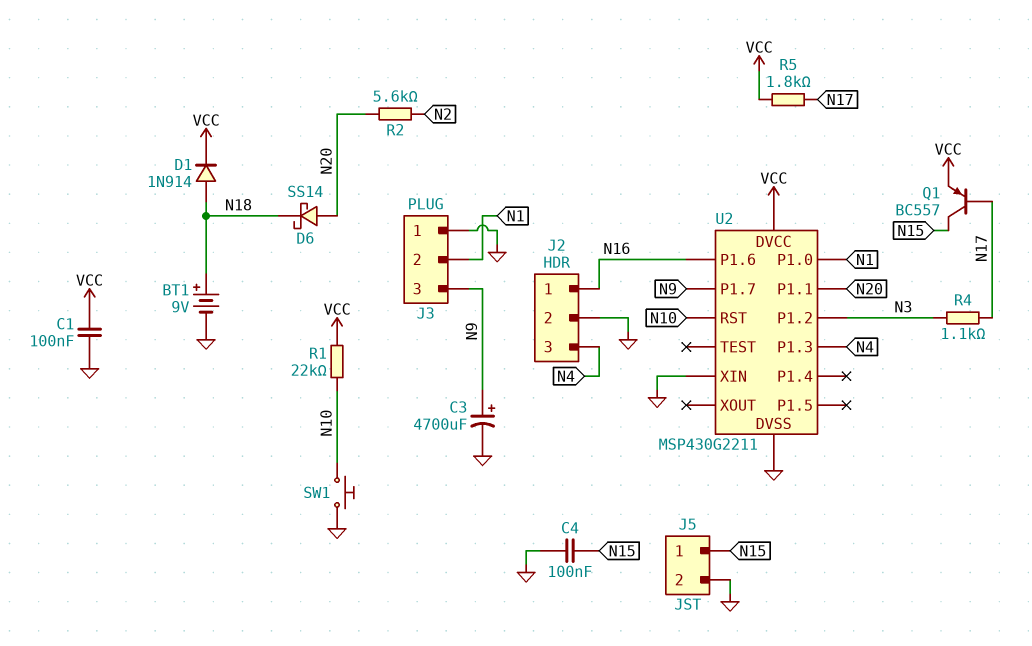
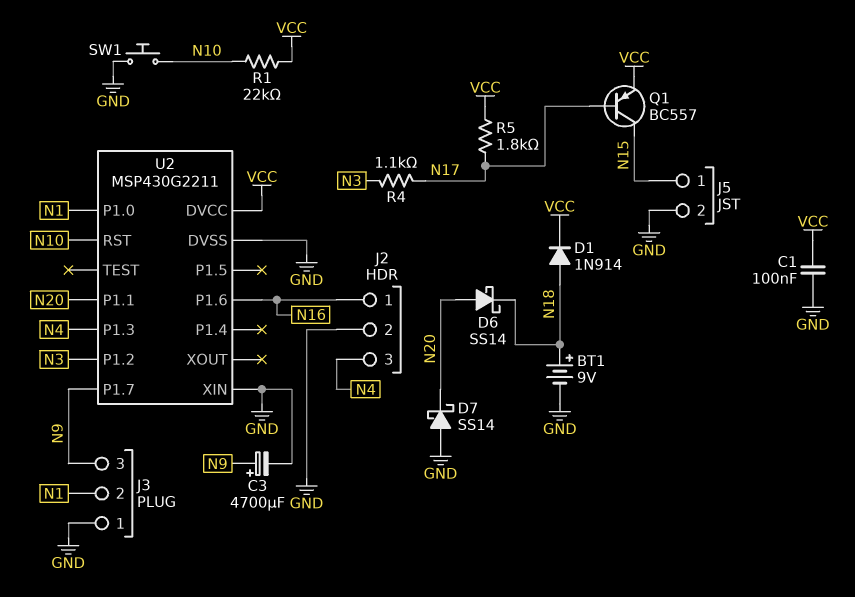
C4: 100nF (GND, N15) -> none
D7: none -> schottky SS14 (A GND, K N20)
R2: 5.6k (N2, N20) -> none

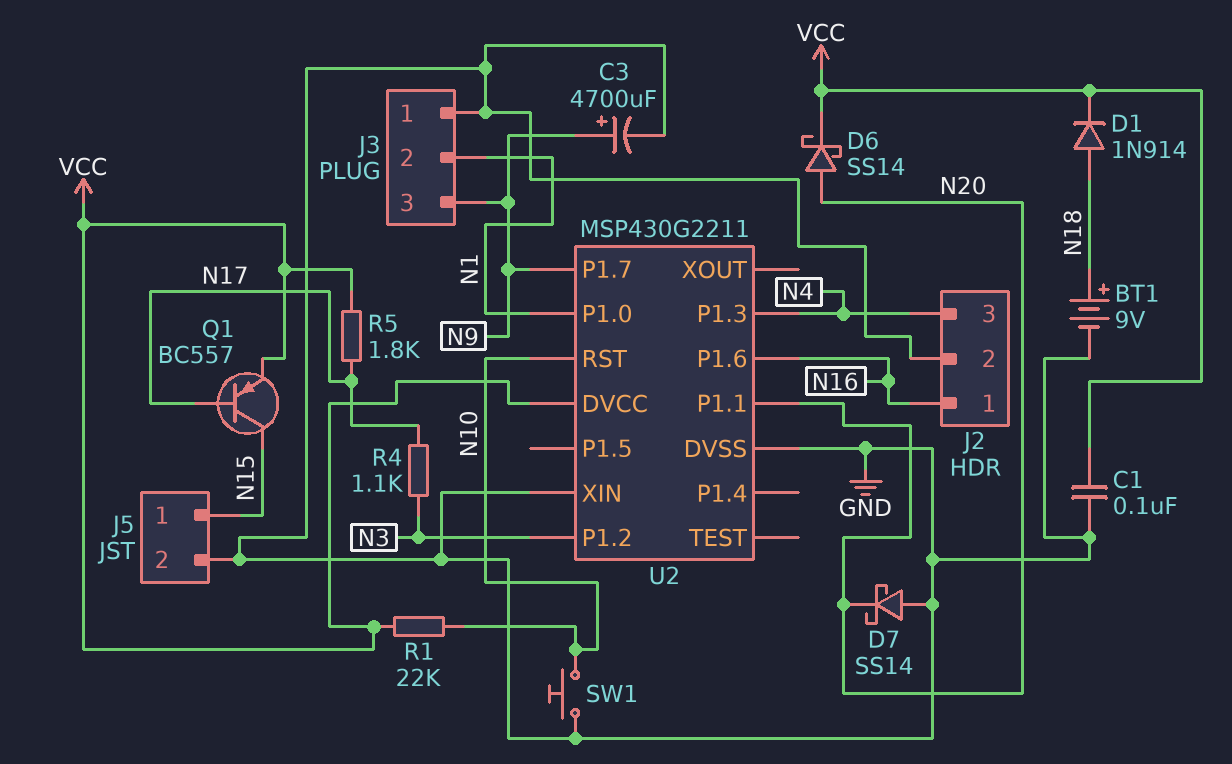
D6: schottky SS14 (A N20, K N18) -> schottky SS14 (A N20, K VCC)

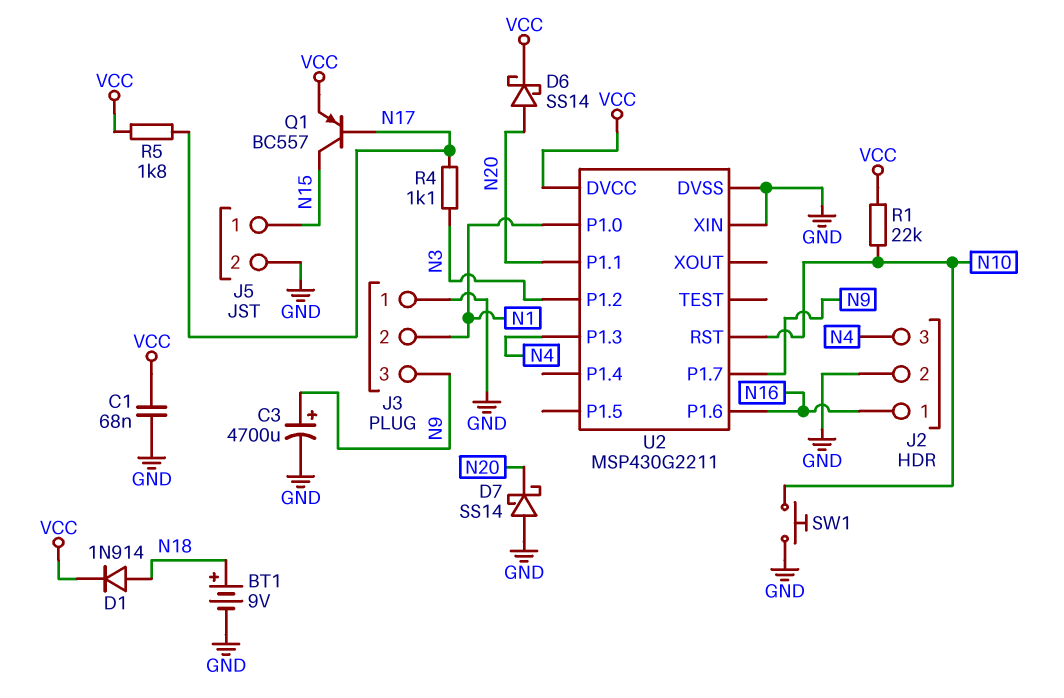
C1: 100nF (GND, VCC) -> 68nF (GND, VCC)

